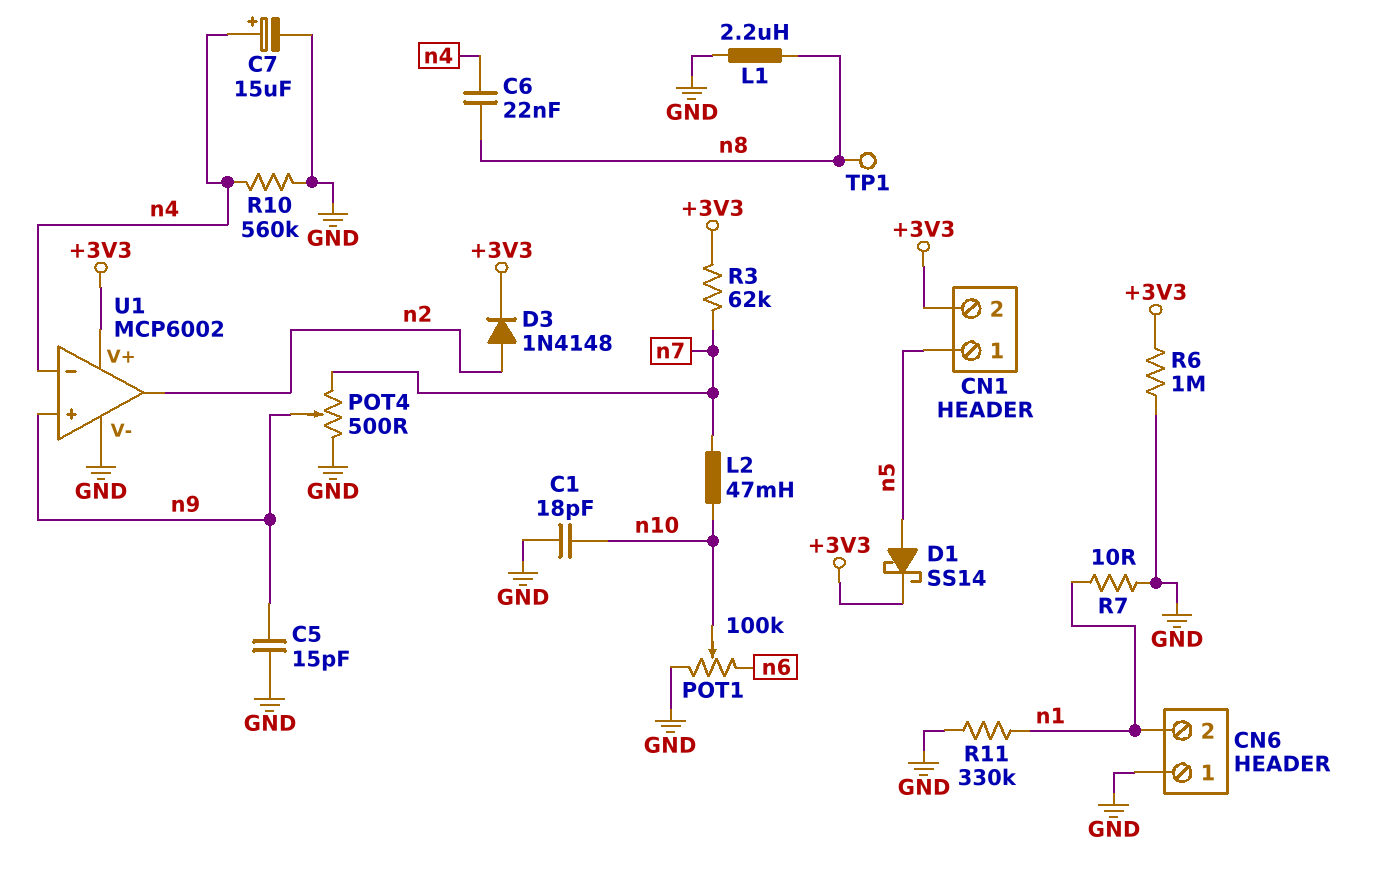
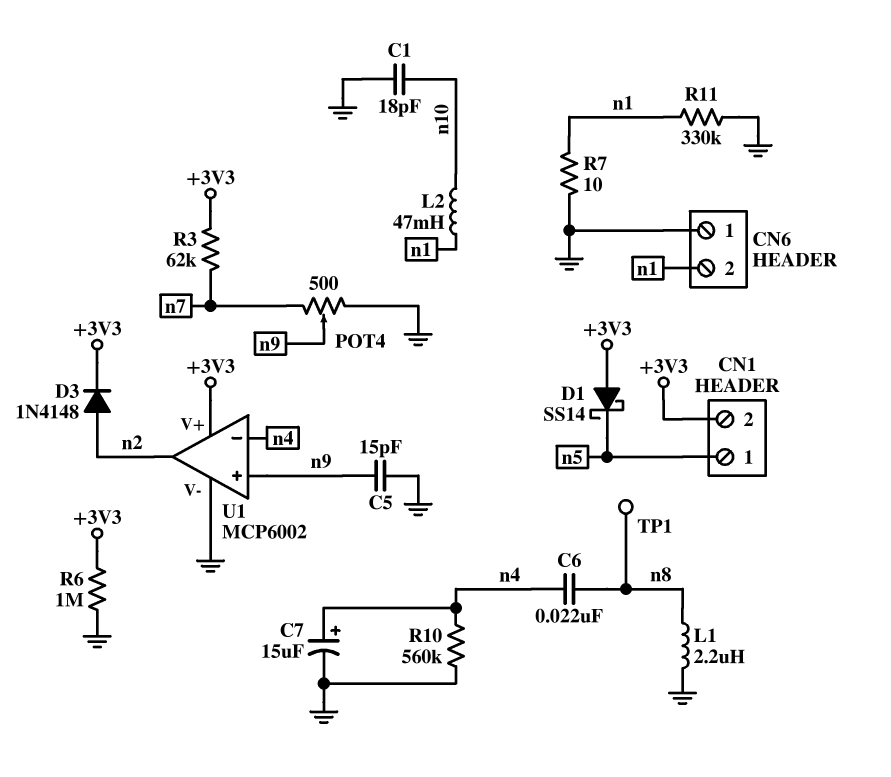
D1: schottky SS14 (A n5, K +3V3) -> schottky SS14 (A +3V3, K n5)
L2: 47mH (n7, n10) -> 47mH (n1, n10)
POT1: 100k (GND, n6, wiper n10) -> none

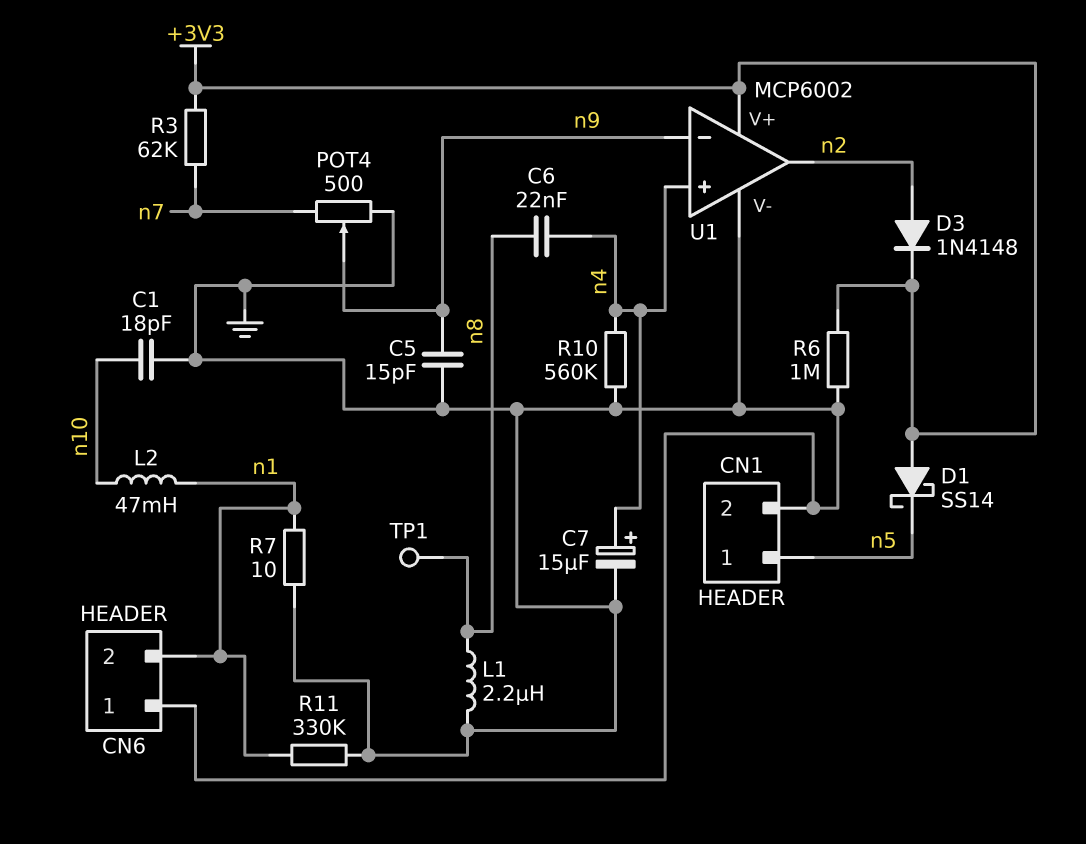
CN1 pin 2: +3V3 -> GND
U1 pin in+: n9 -> n4
U1 pin in-: n4 -> n9

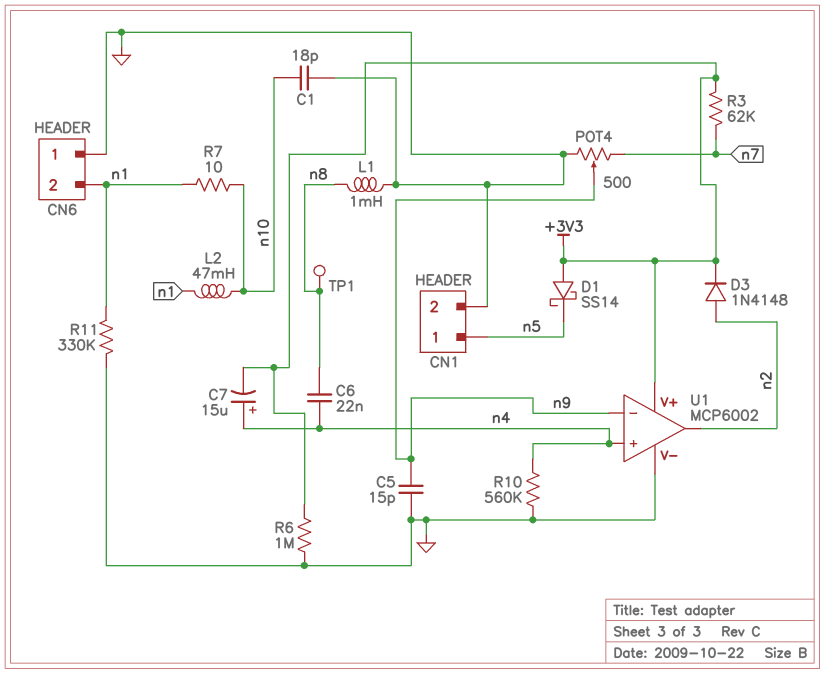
C7: 15uF (plus n4, minus GND) -> 15uF (plus n4, minus +3V3)
L1: 2.2uH (GND, n8) -> 1mH (GND, n8)
R7: 10 (GND, n1) -> 10 (n1, n10)

